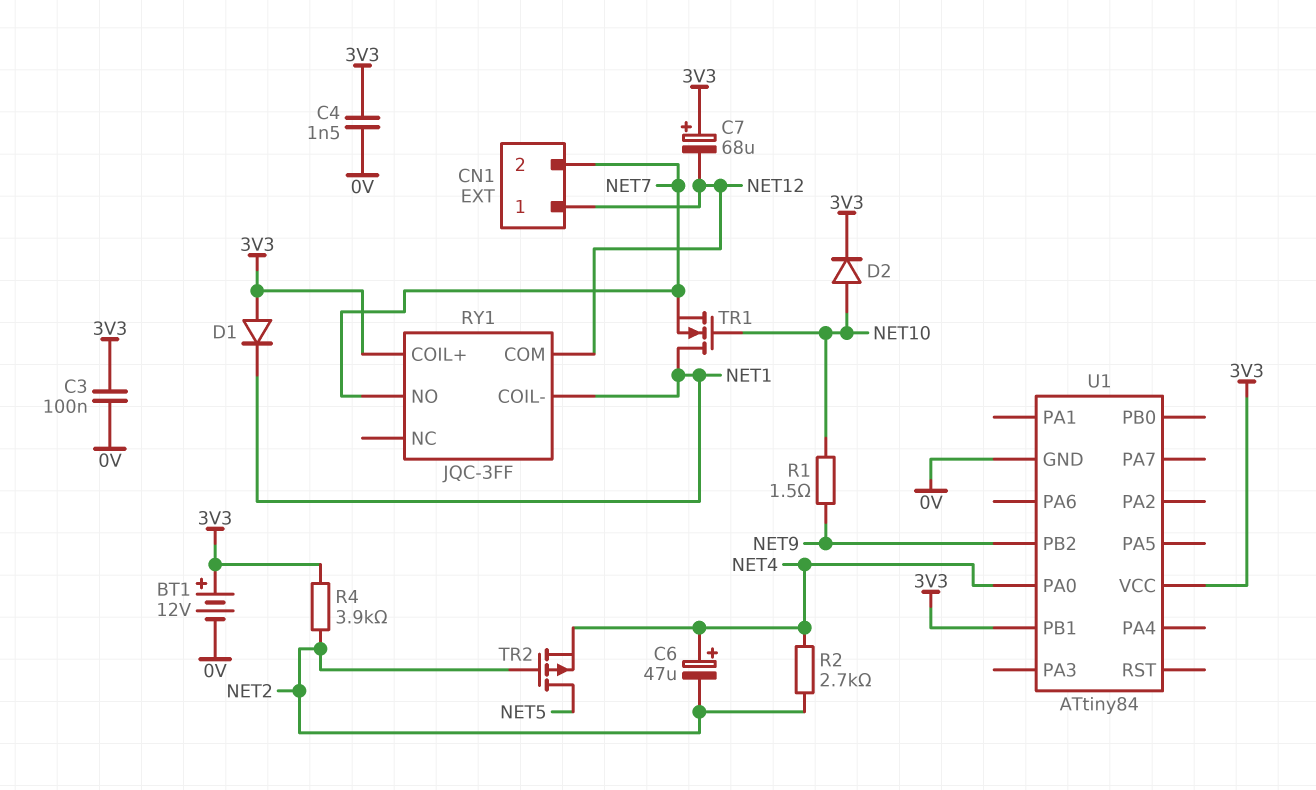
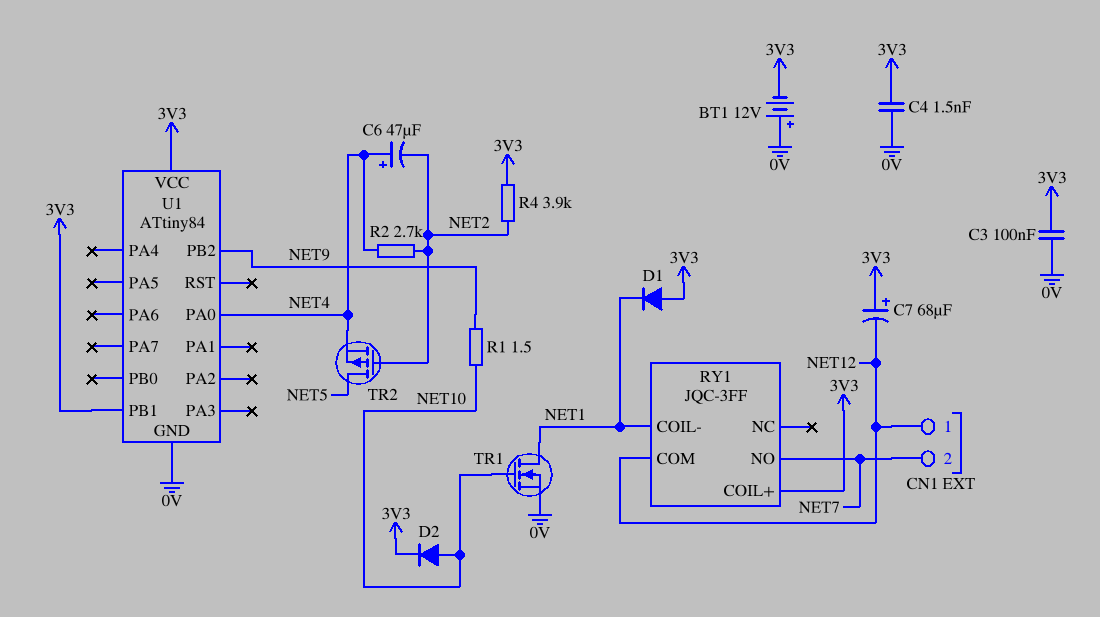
BT1: 12V (plus 3V3, minus 0V) -> 12V (plus 0V, minus 3V3)
TR1: NMOS (G NET10, D NET1, S NET7) -> NMOS (G NET10, D NET1, S 0V)

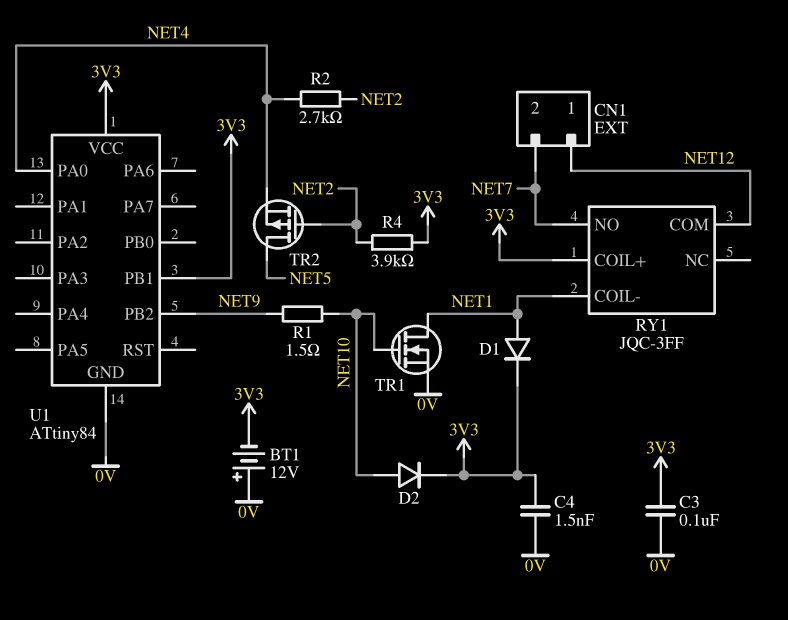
C6: 47uF (plus NET4, minus NET2) -> none
C7: 68uF (plus 3V3, minus NET12) -> none
D1: diode (A 3V3, K NET1) -> diode (A NET1, K 3V3)

